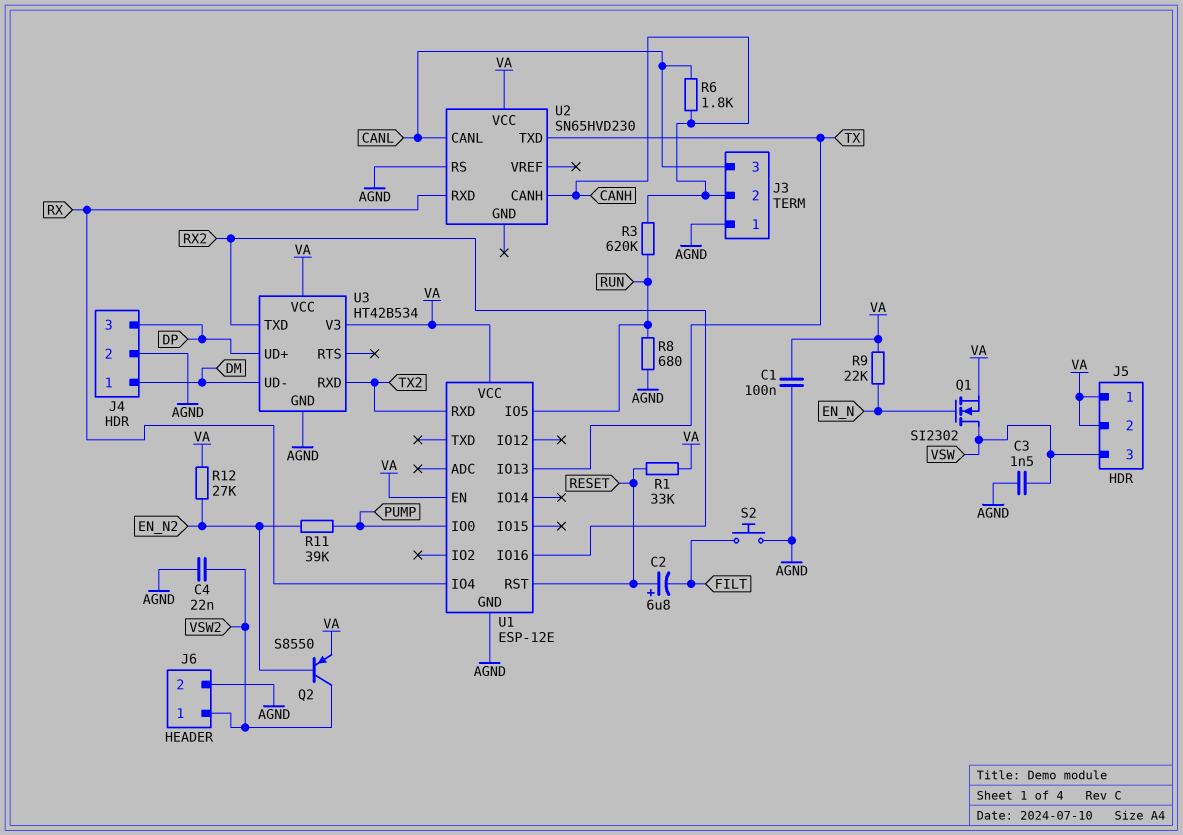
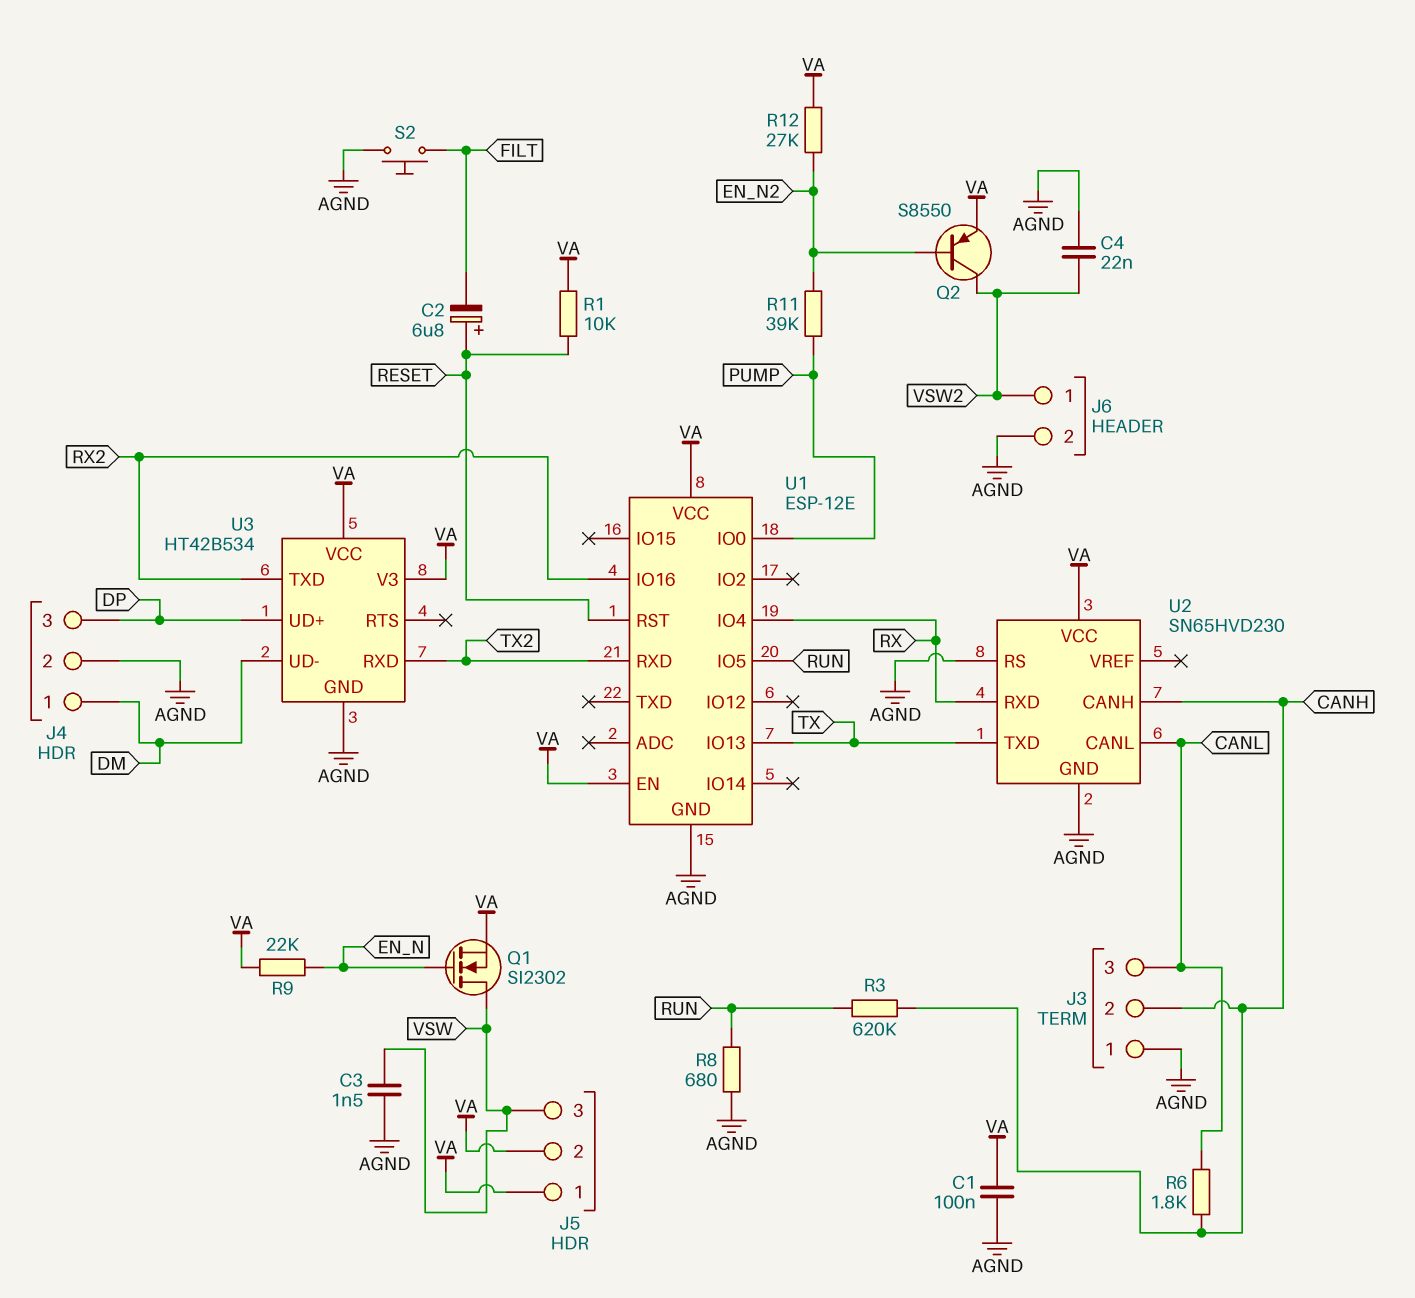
R1: 33k (RESET, VA) -> 10k (RESET, VA)
U2 pin GND: none -> AGND

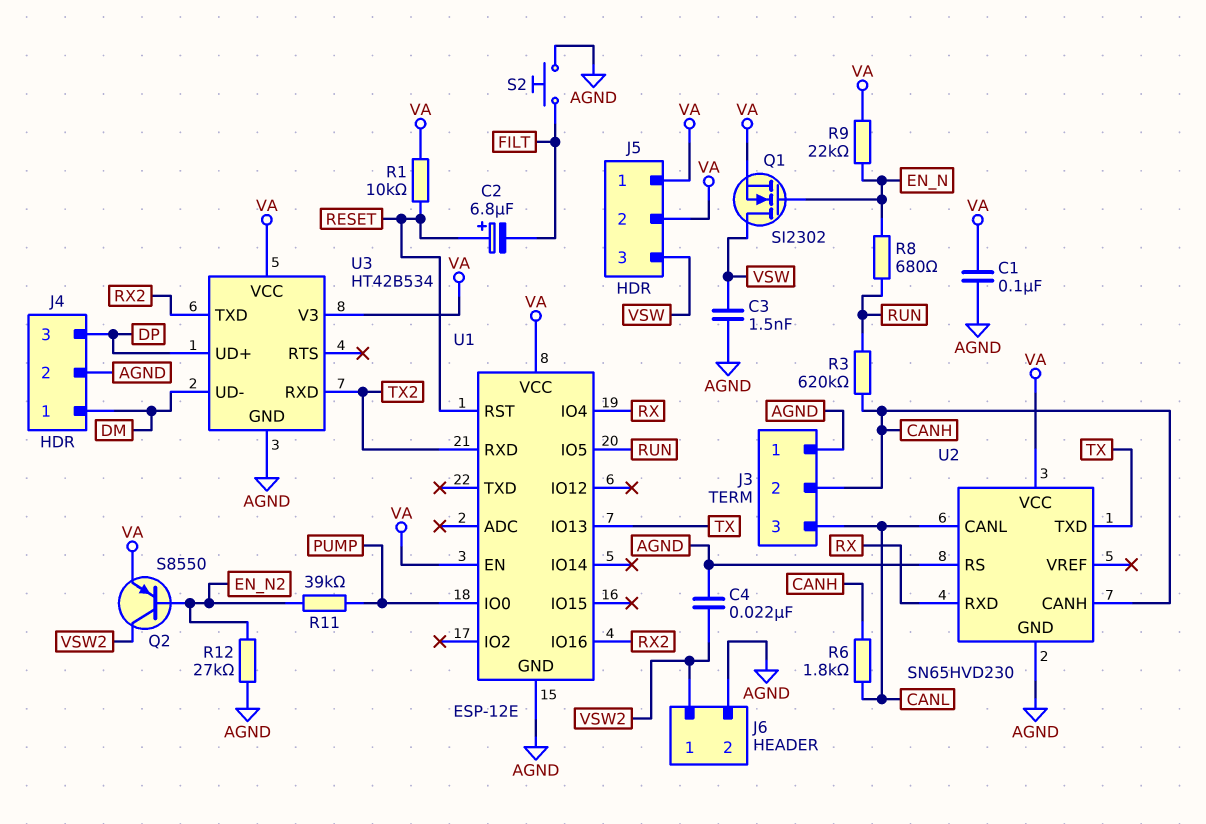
R8: 680 (AGND, RUN) -> 680 (EN_N, RUN)
R12: 27k (EN_N2, VA) -> 27k (AGND, EN_N2)

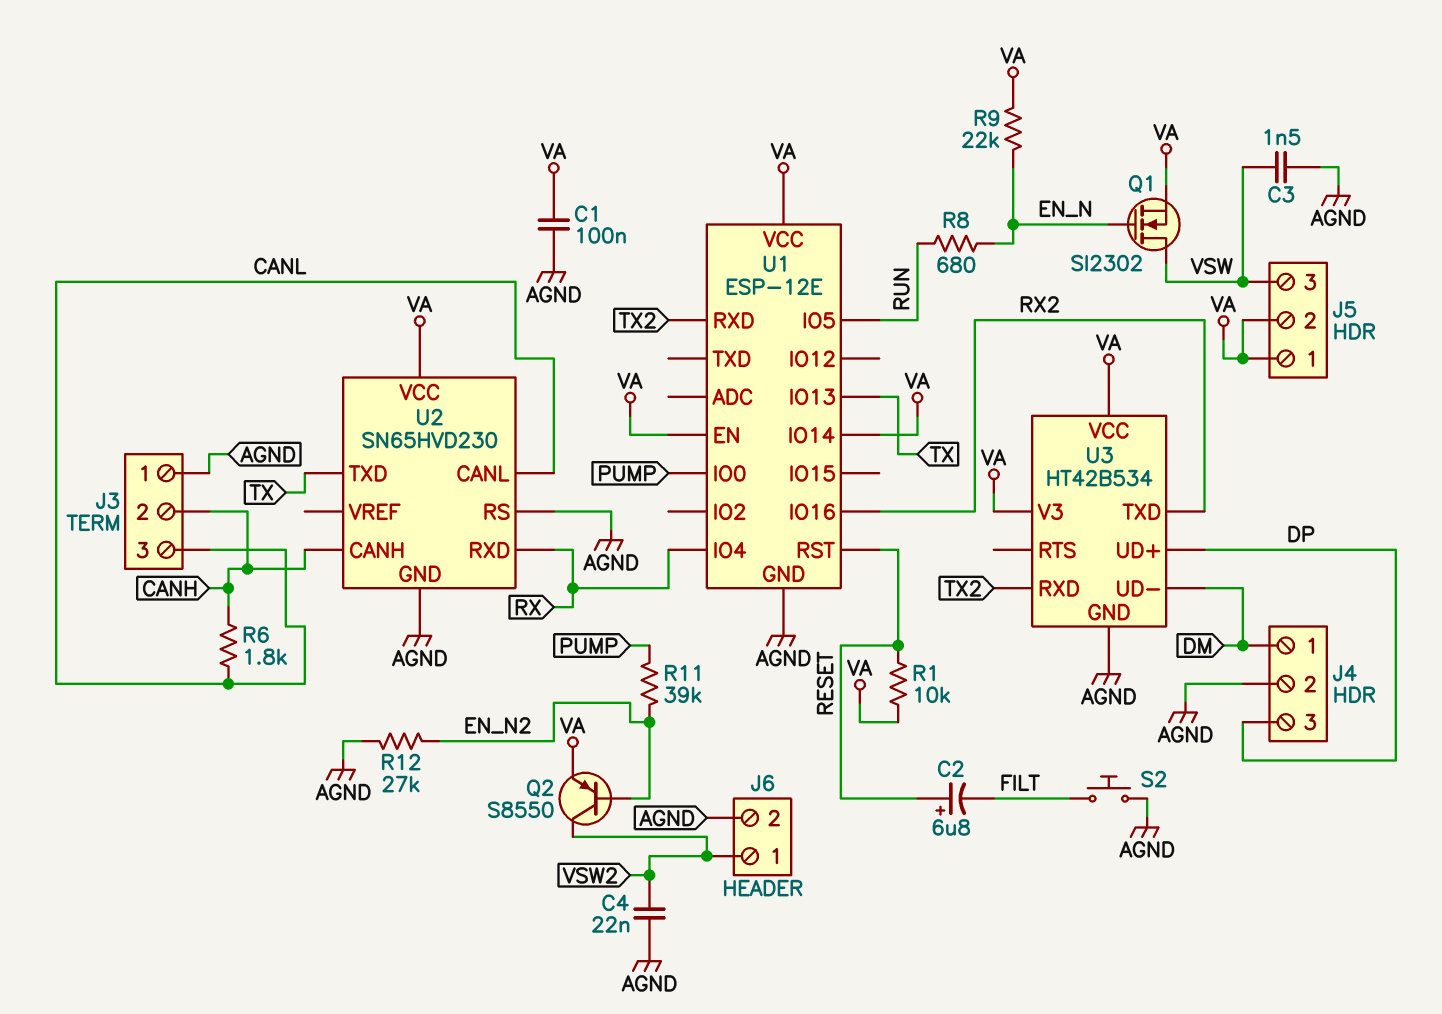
R3: 620k (CANH, RUN) -> none
U1 pin IO14: none -> VA

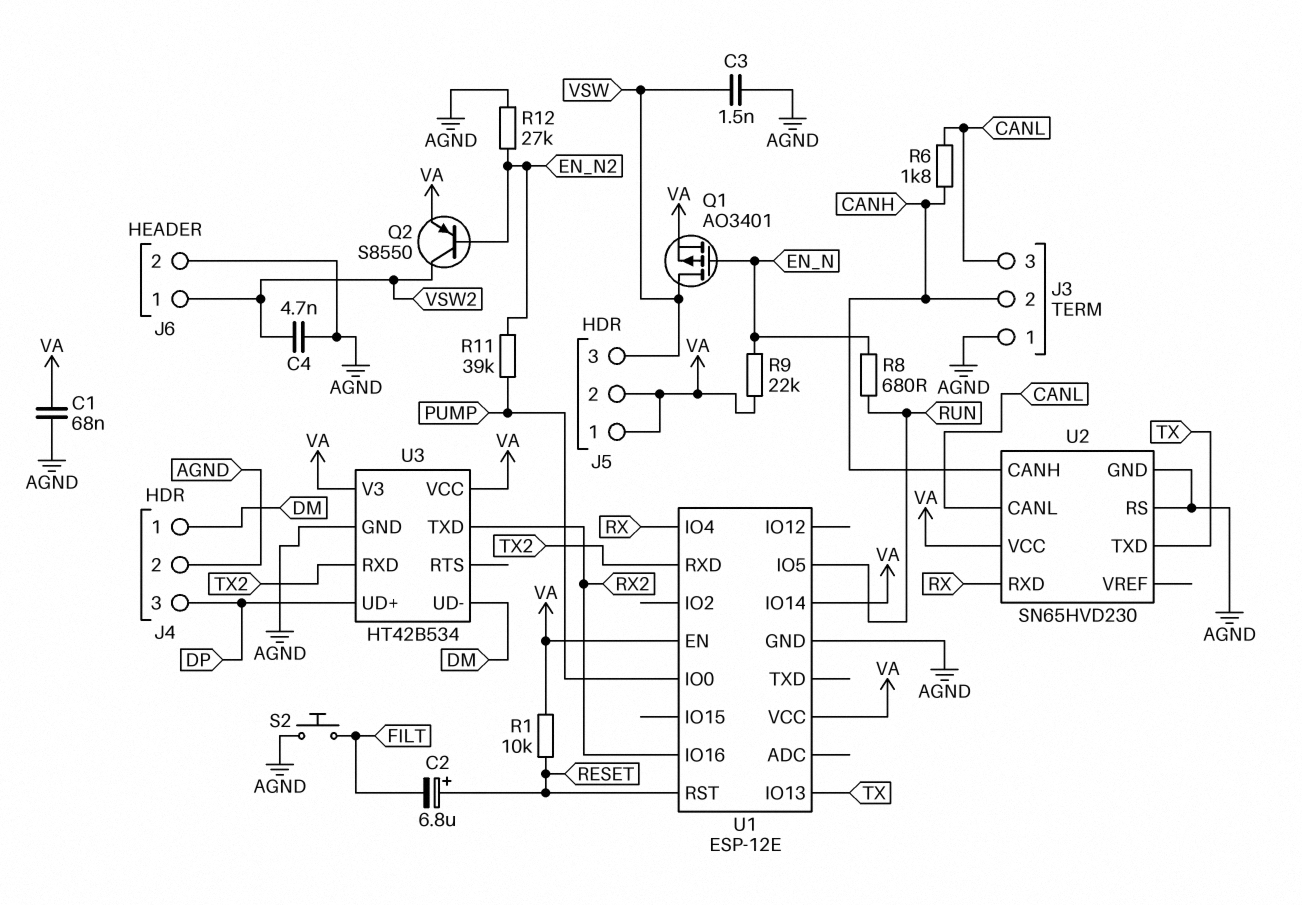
C1: 100nF (AGND, VA) -> 68nF (AGND, VA)
C4: 22nF (AGND, VSW2) -> 4.7nF (AGND, VSW2)
Q1: NMOS SI2302 (G EN_N, D VSW, S VA) -> PMOS AO3401 (G EN_N, D VSW, S VA)

